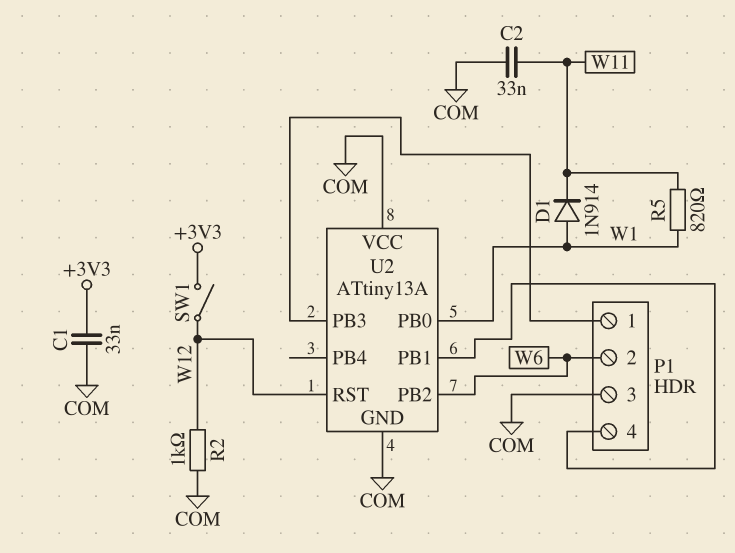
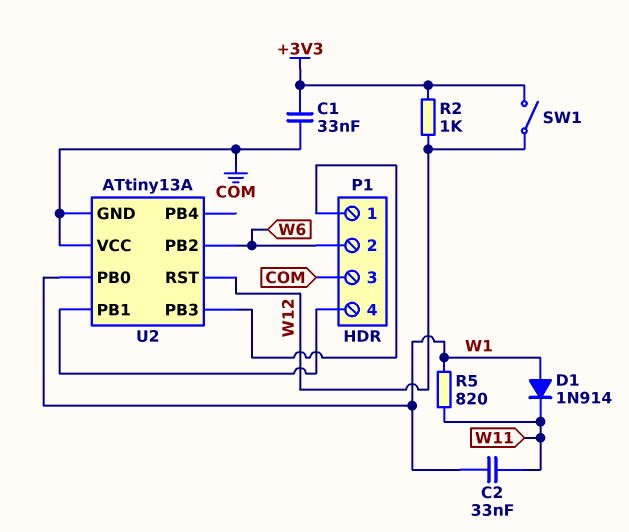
C2: 33nF (COM, W11) -> 33nF (W1, W11)
R2: 1k (COM, W12) -> 1k (+3V3, W12)

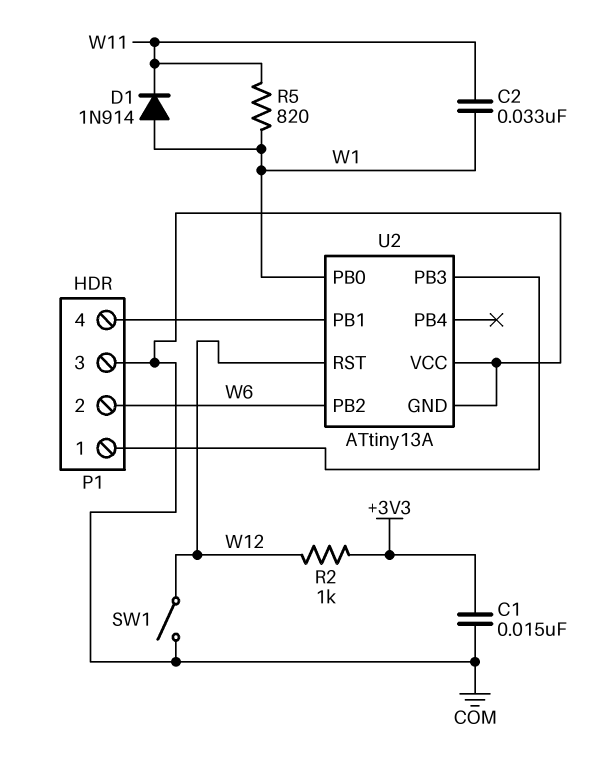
C1: 33nF (+3V3, COM) -> 15nF (+3V3, COM)
SW1: switch (+3V3, W12) -> switch (COM, W12)

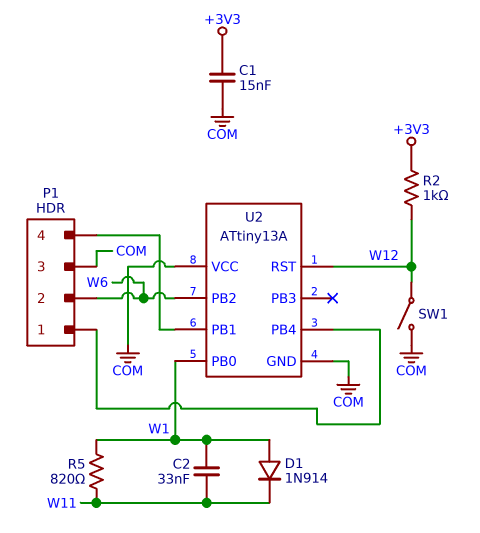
U2 pin PB3: P1/1 -> none
U2 pin PB4: none -> P1/1

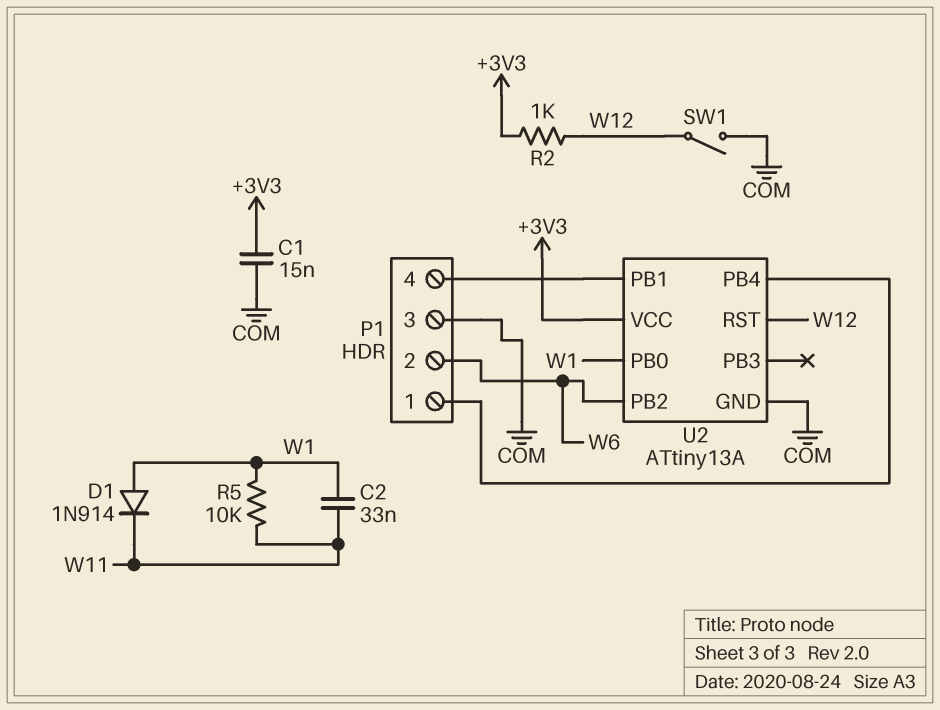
R5: 820 (W1, W11) -> 10k (W1, W11)
U2 pin VCC: COM -> +3V3

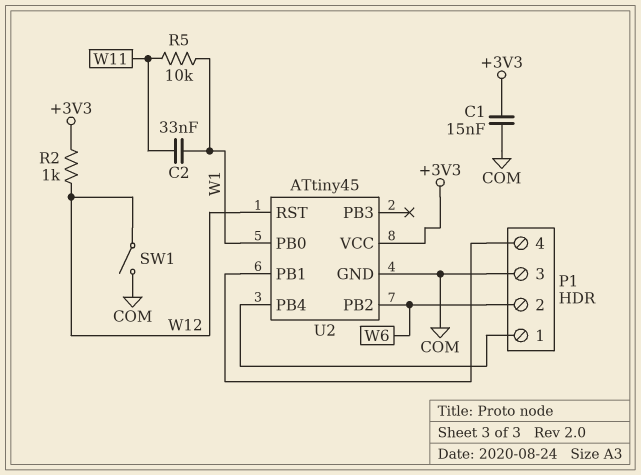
D1: diode 1N914 (A W1, K W11) -> none
U2: ATtiny13A -> ATtiny45

